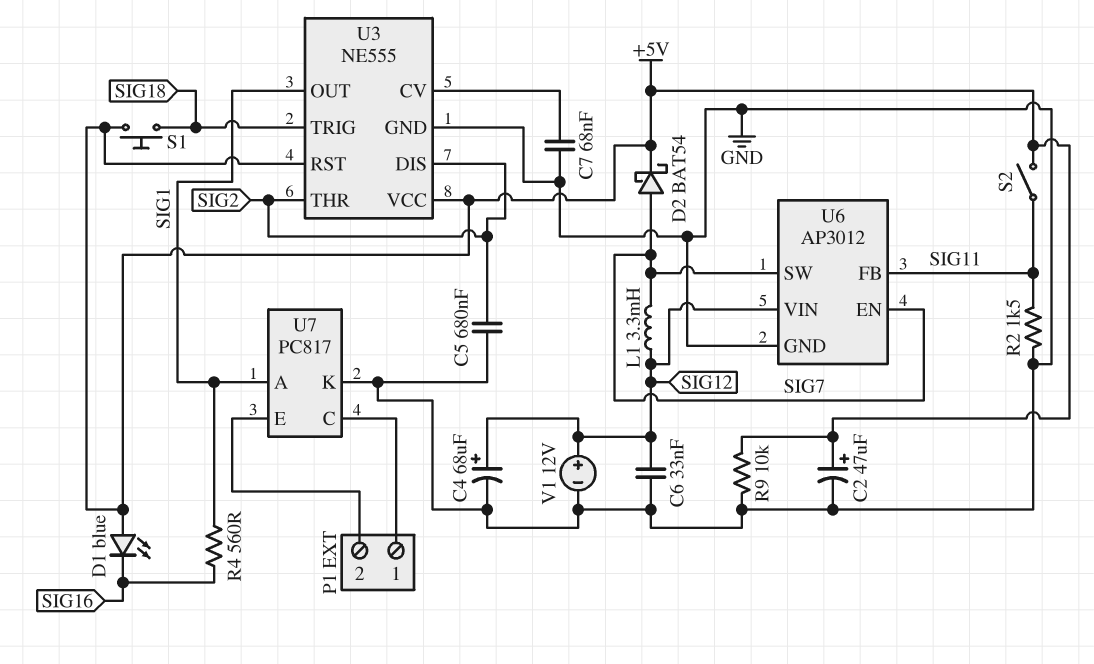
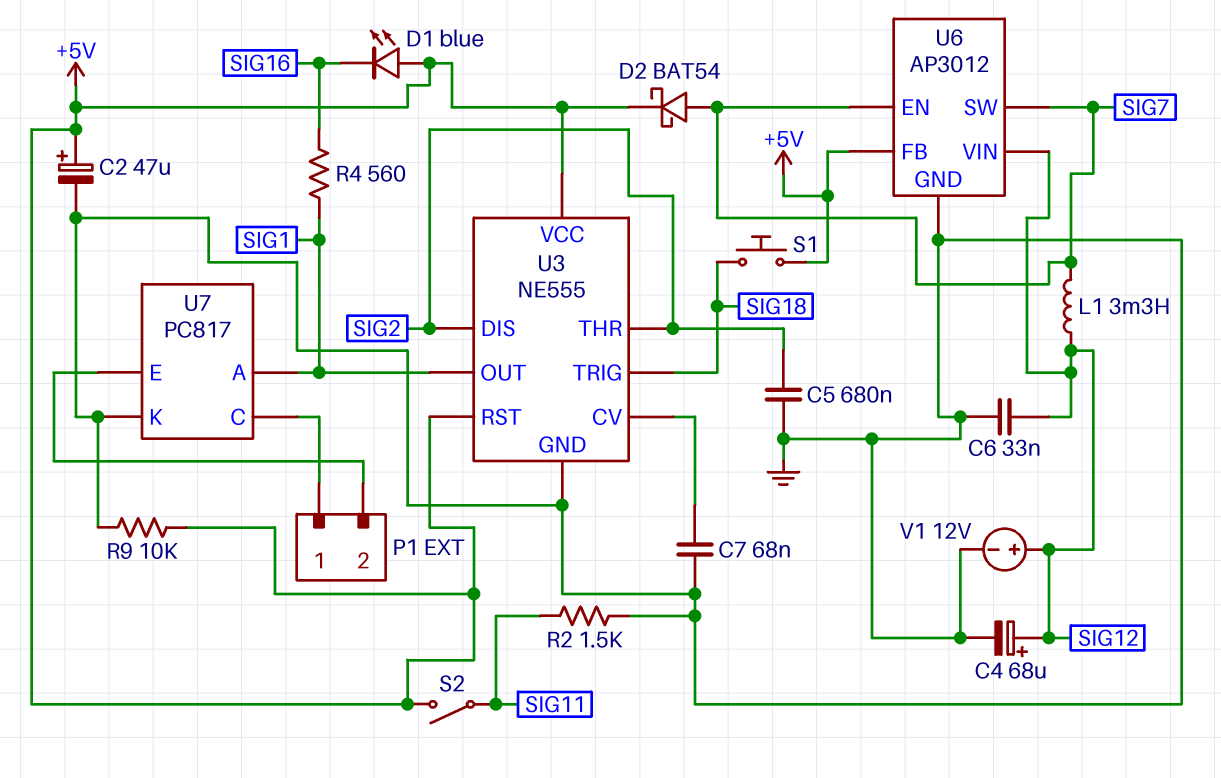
U6 pin FB: SIG11 -> +5V

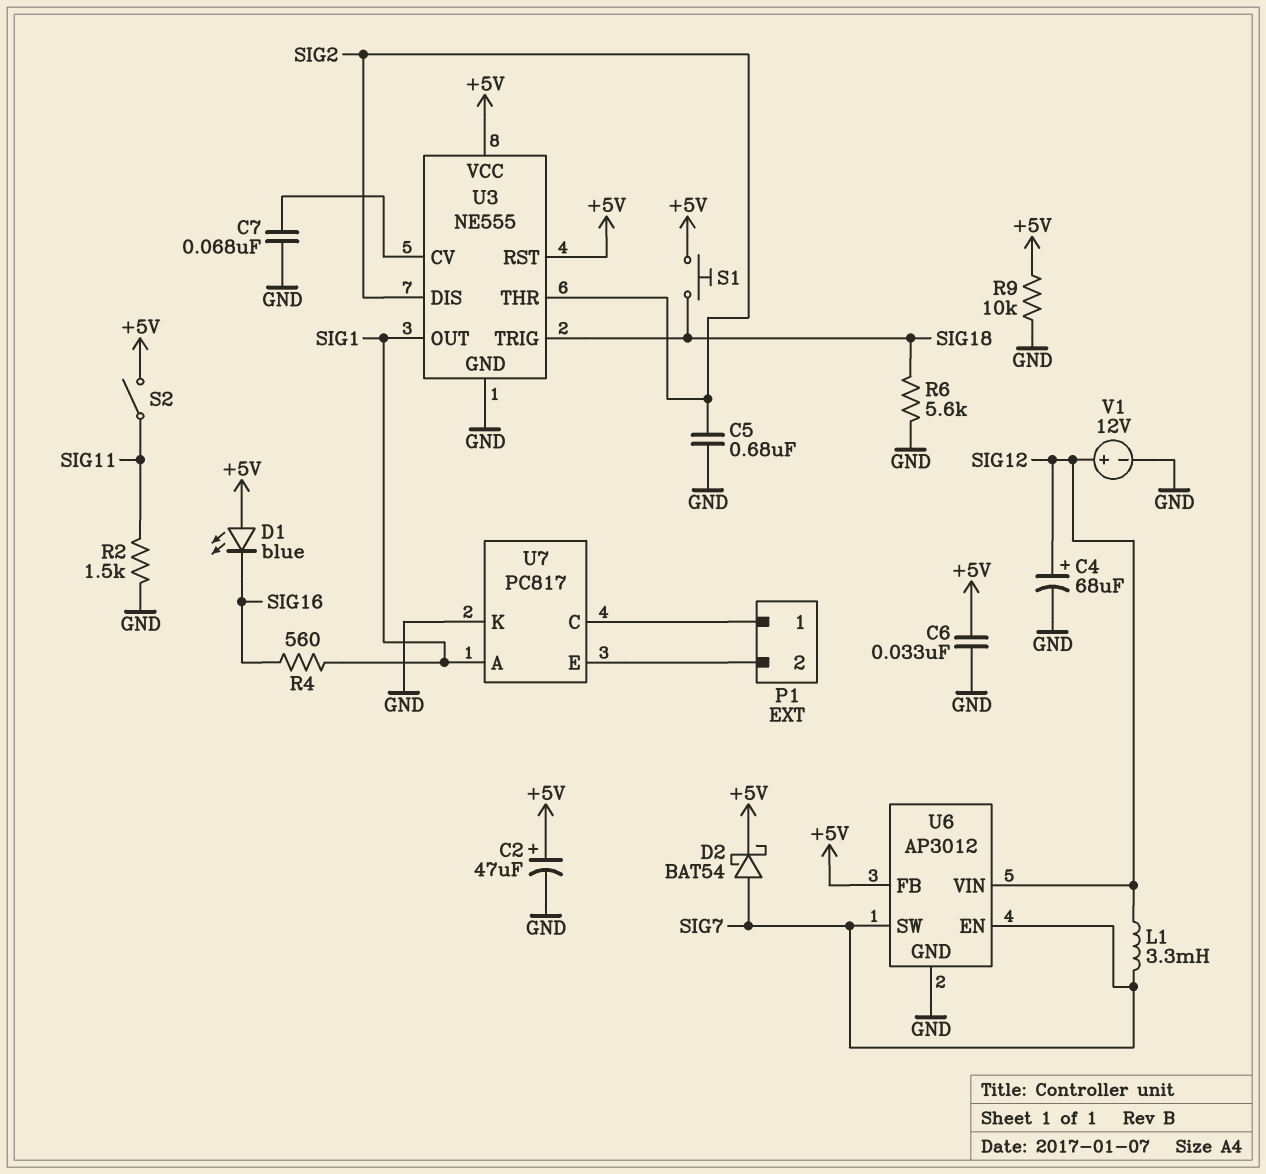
C6: 33nF (GND, SIG12) -> 33nF (+5V, GND)
R6: none -> 5.6k (GND, SIG18)

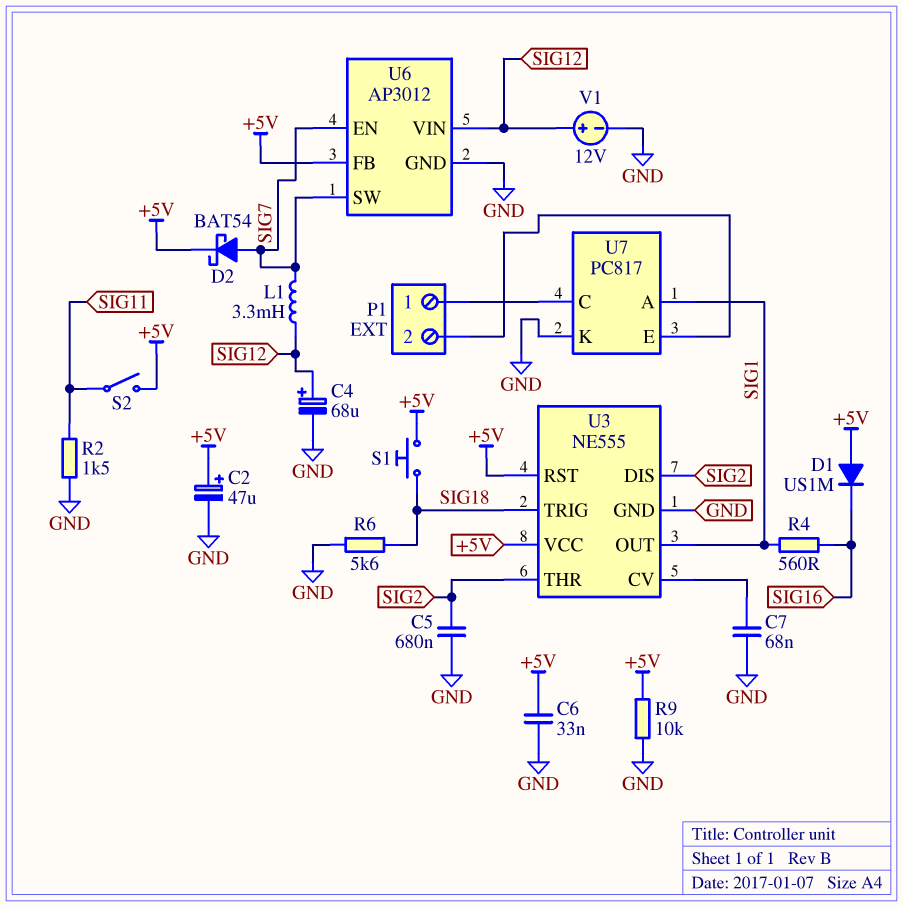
D1: LED blue (A +5V, K SIG16) -> diode US1M (A +5V, K SIG16)

